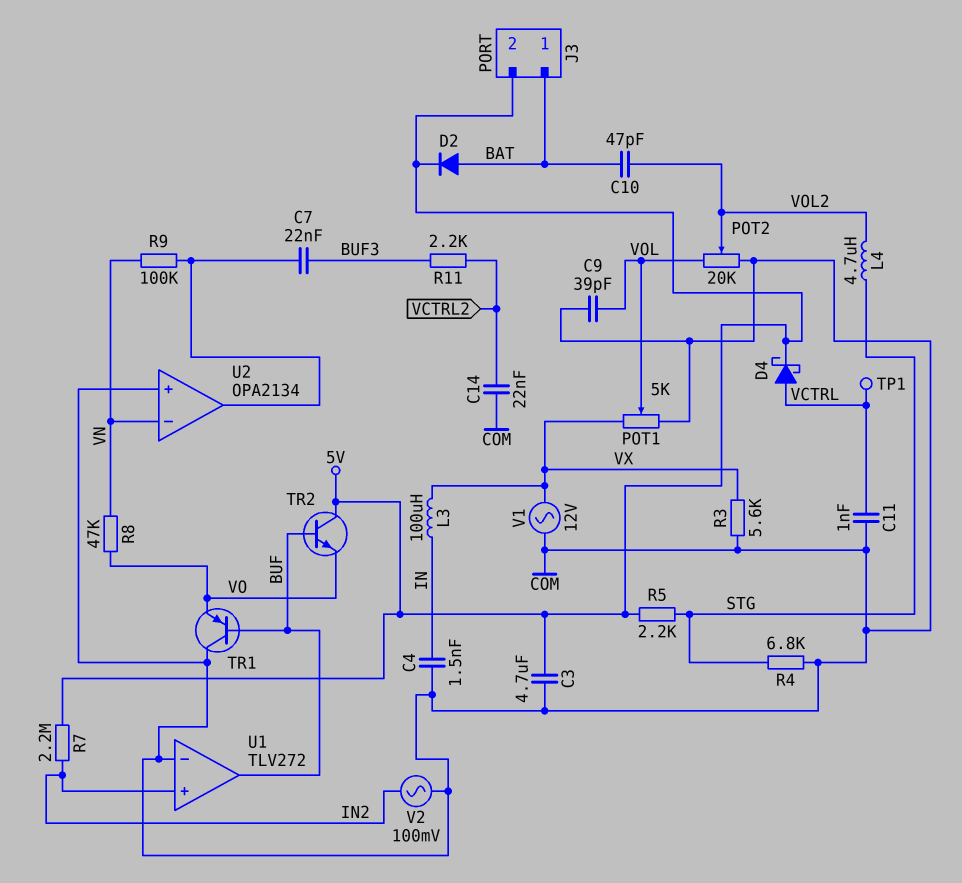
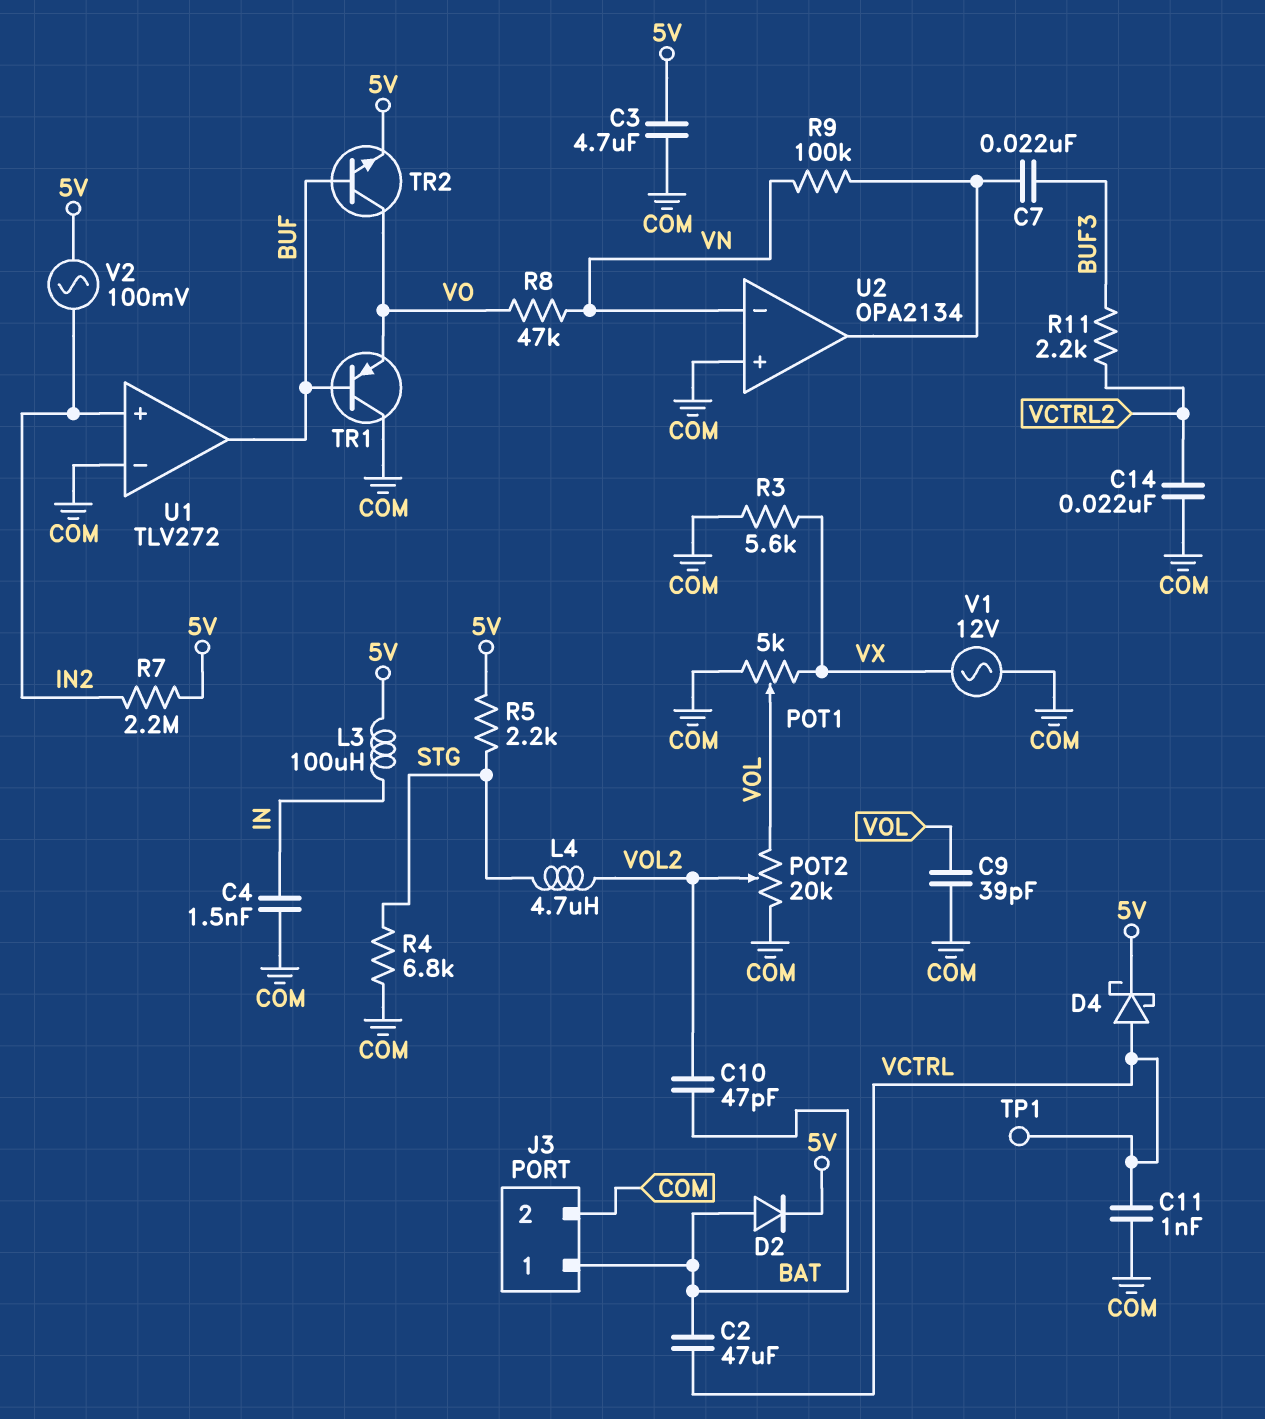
C2: none -> 47uF (BAT, VCTRL)
J3 pin 2: 5V -> COM
L3: 100uH (IN, VX) -> 100uH (5V, IN)
TR2: NPN (B BUF, C 5V, E VO) -> NPN (B BUF, C VO, E 5V)
V2: AC 100mV (COM, IN2) -> AC 100mV (5V, IN2)

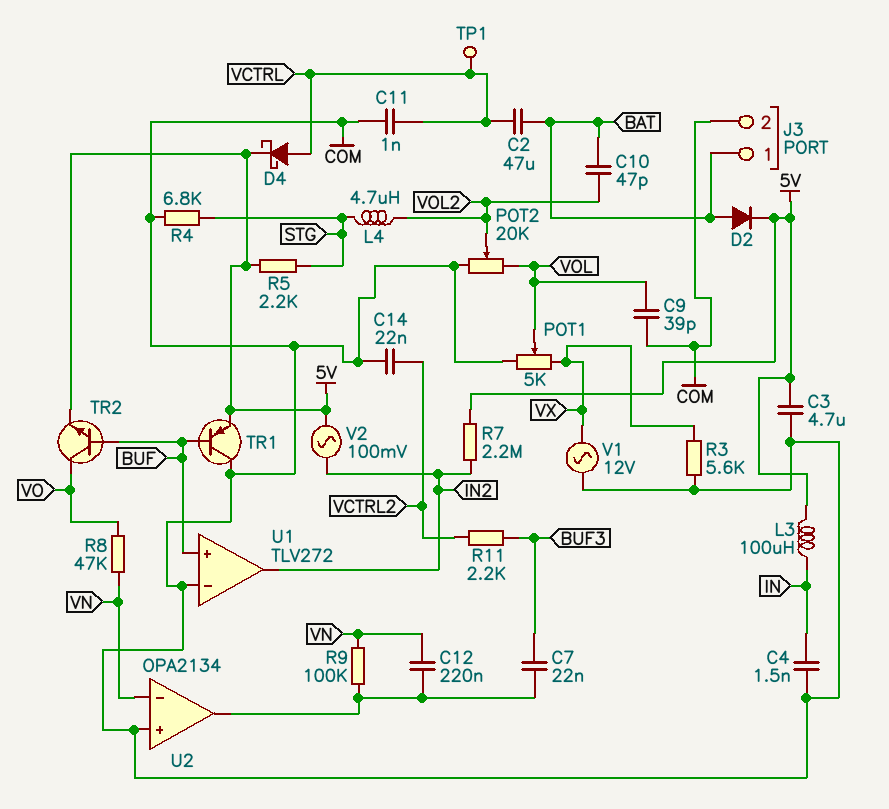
C12: none -> 220nF (U2/out, VN)
TR1: PNP (B BUF, C COM, E VO) -> PNP (B BUF, C COM, E 5V)
U1 pin in+: IN2 -> BUF
U1 pin out: BUF -> IN2

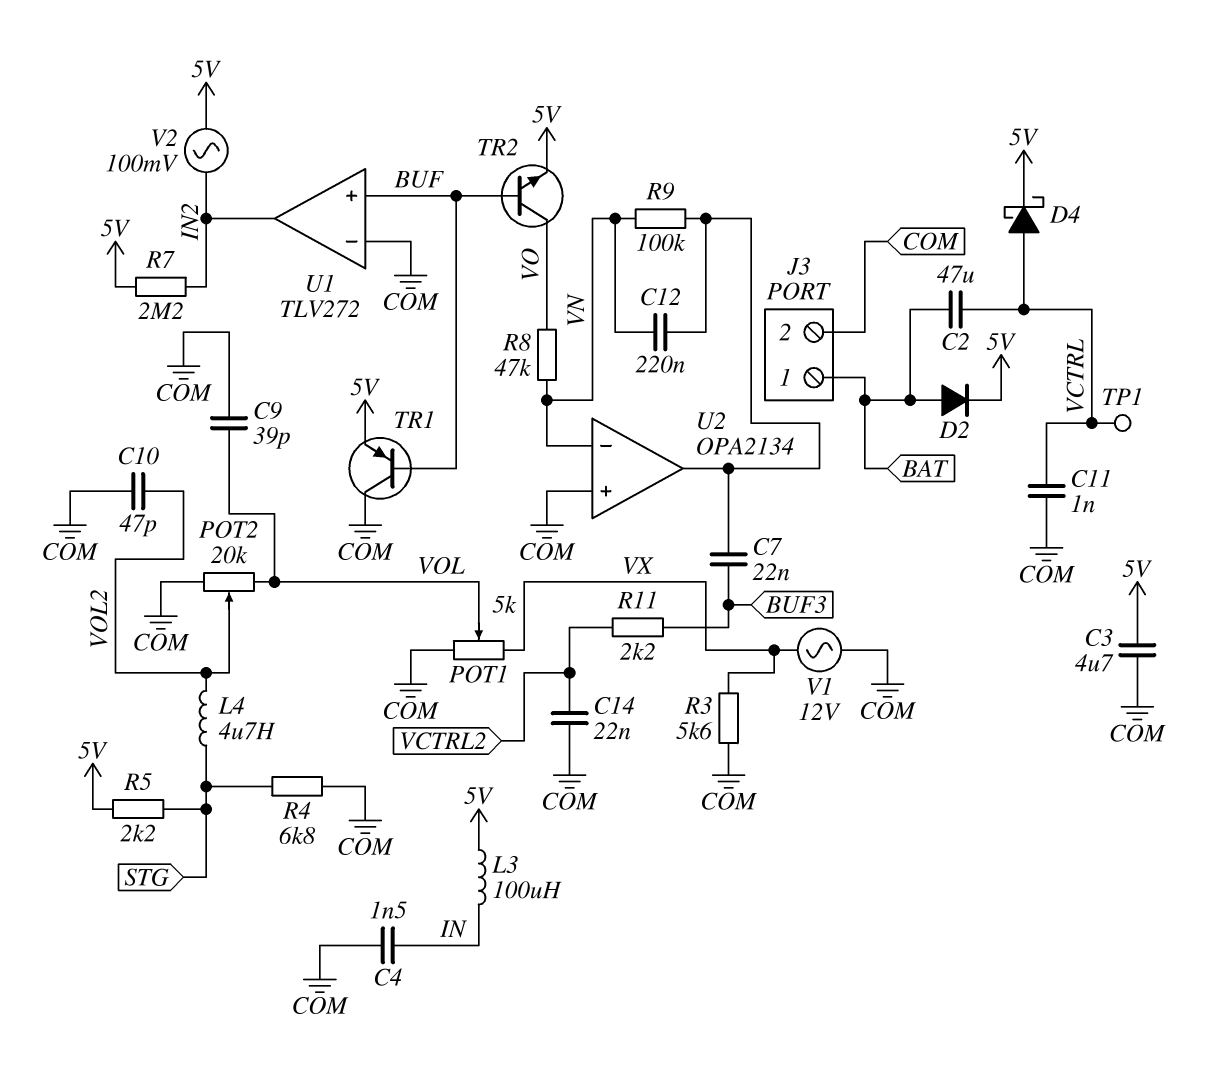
C10: 47pF (BAT, VOL2) -> 47pF (COM, VOL2)

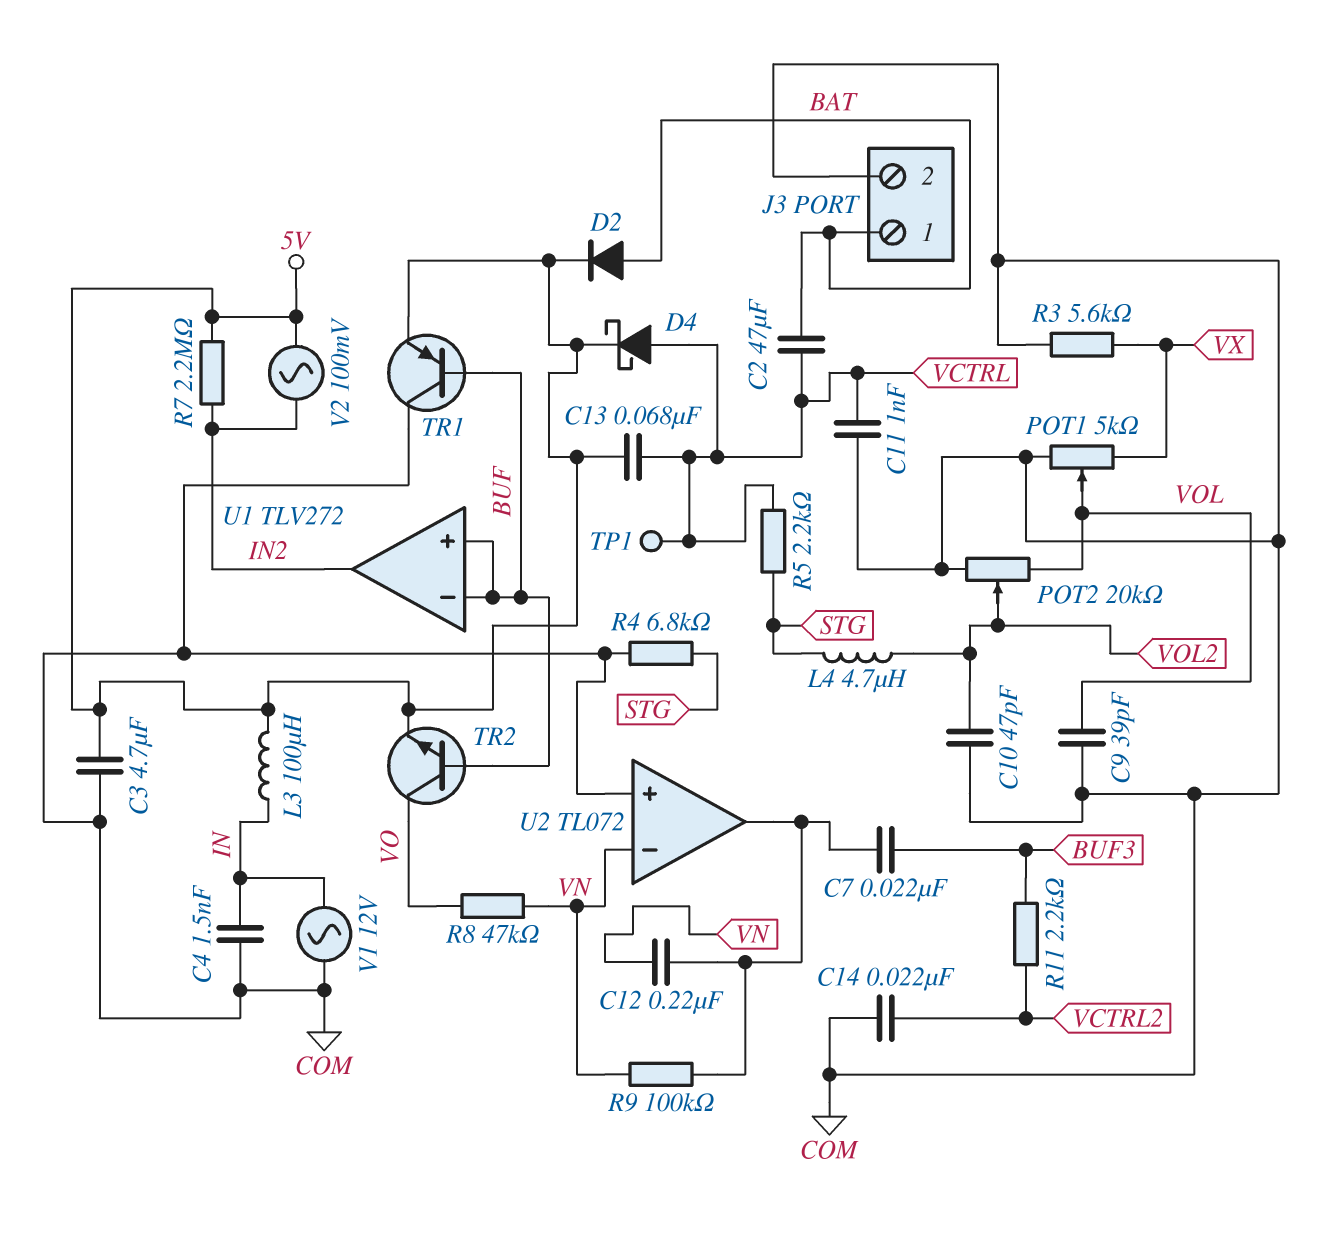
C13: none -> 68nF (5V, VCTRL)
R5: 2.2k (5V, STG) -> 2.2k (STG, VCTRL)
U1 pin in-: COM -> BUF
U2: OPA2134 -> TL072
V1: AC 12V (COM, VX) -> AC 12V (COM, IN)

